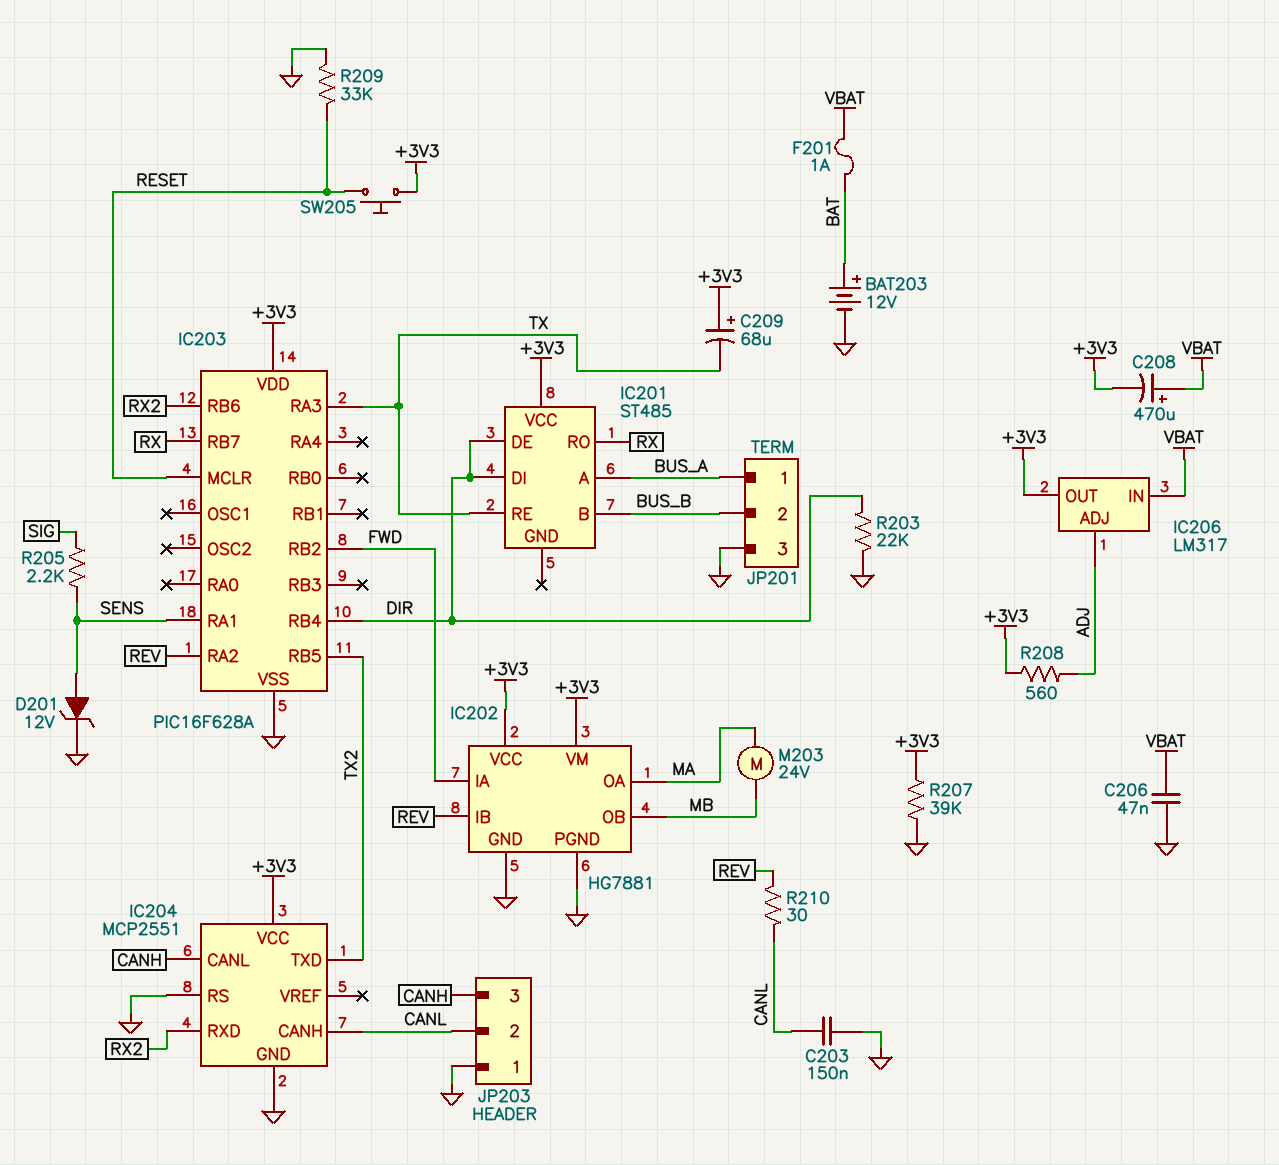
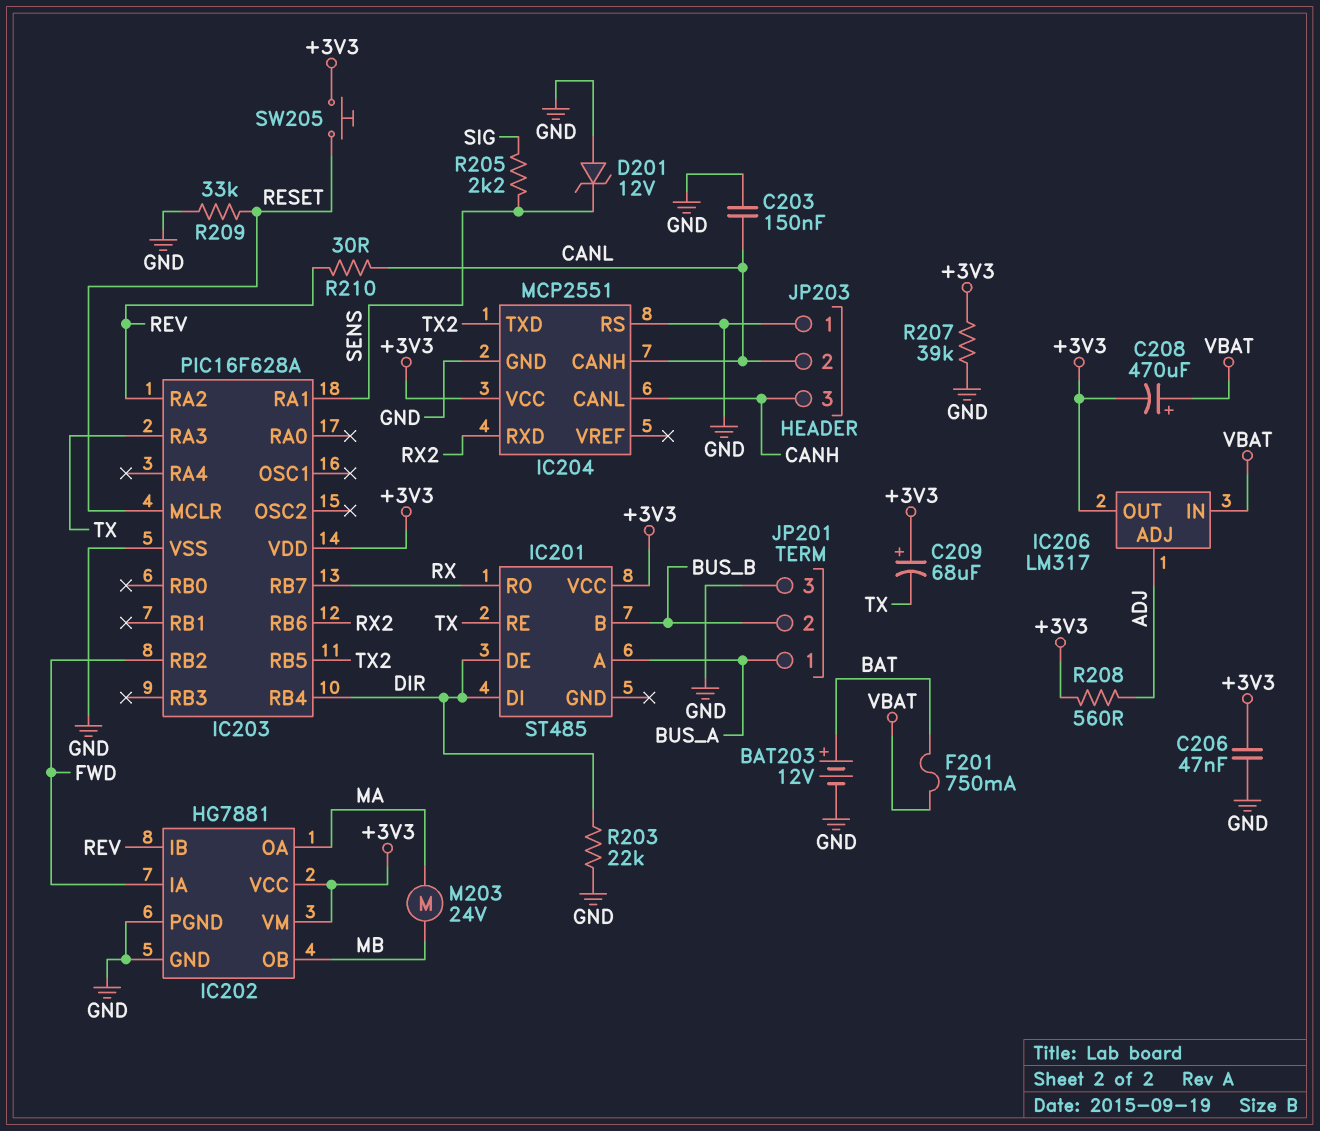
C206: 47nF (GND, VBAT) -> 47nF (+3V3, GND)
D201: zener 12V (A SENS, K GND) -> zener 12V (A GND, K SENS)
F201: 1A (BAT, VBAT) -> 750mA (BAT, VBAT)

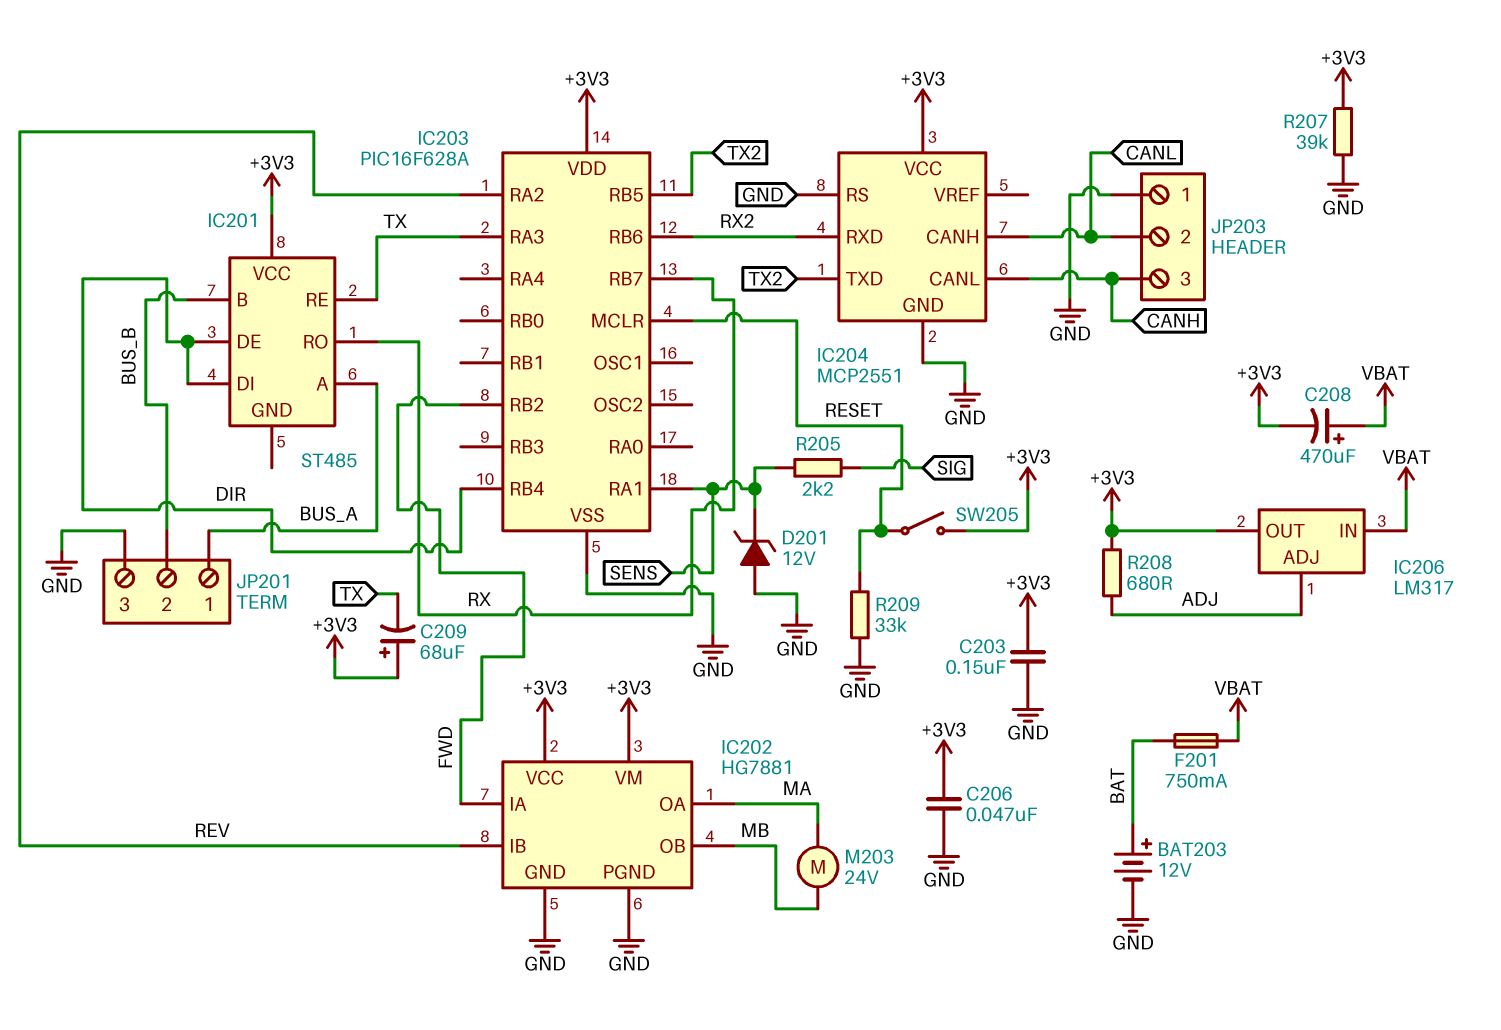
C203: 150nF (CANL, GND) -> 150nF (+3V3, GND)
R203: 22k (DIR, GND) -> none
R208: 560 (+3V3, ADJ) -> 680 (+3V3, ADJ)
R210: 30 (CANL, REV) -> none
SW205: button (+3V3, RESET) -> switch (+3V3, RESET)

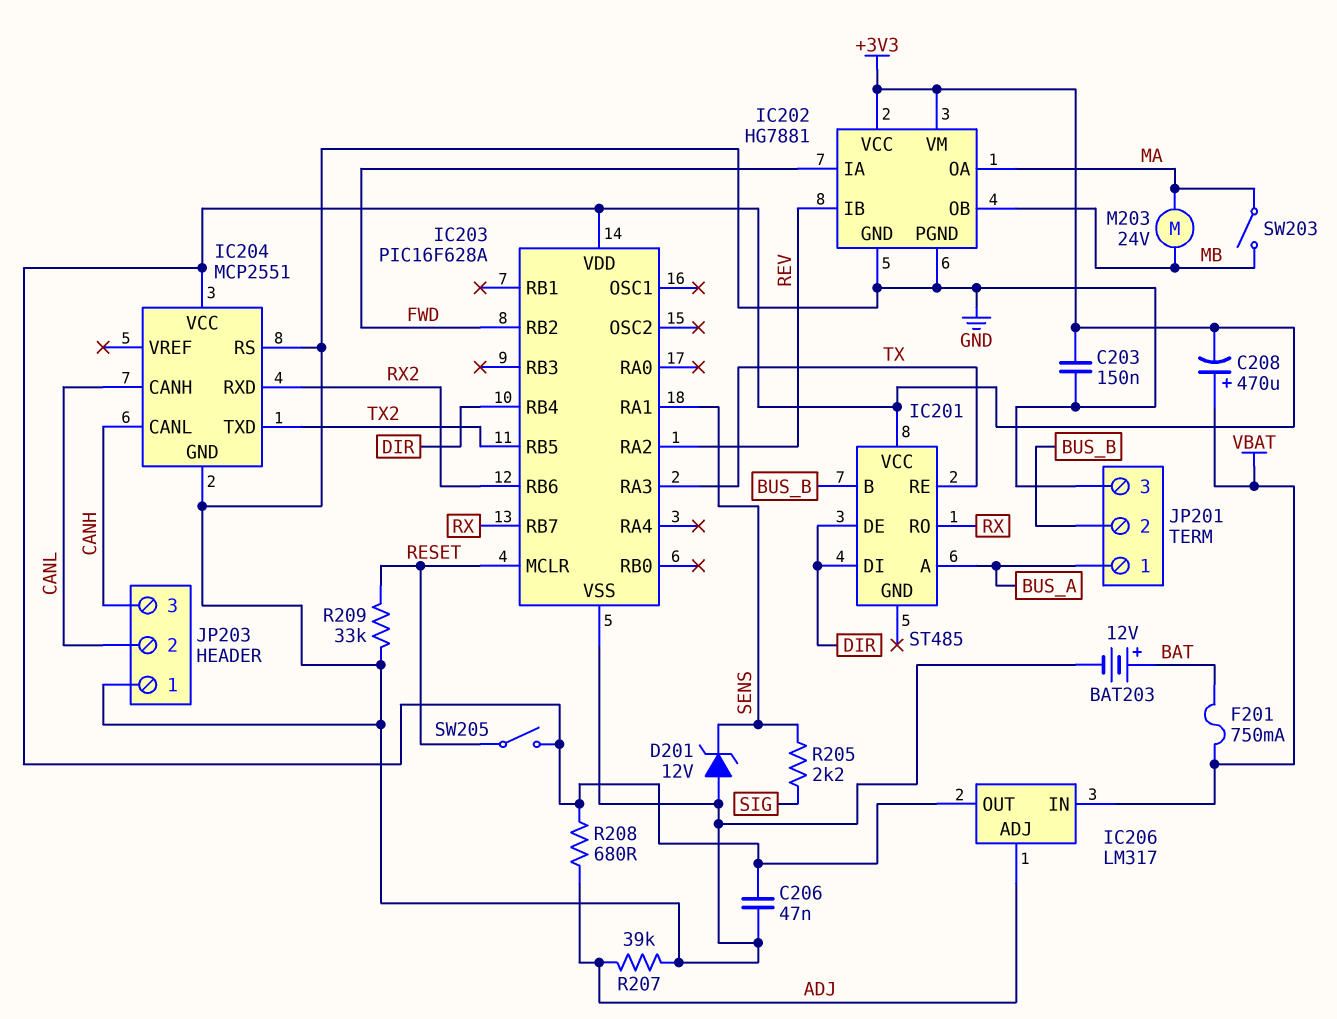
C209: 68uF (plus +3V3, minus TX) -> none
R207: 39k (+3V3, GND) -> 39k (ADJ, GND)
SW203: none -> switch (MA, MB)

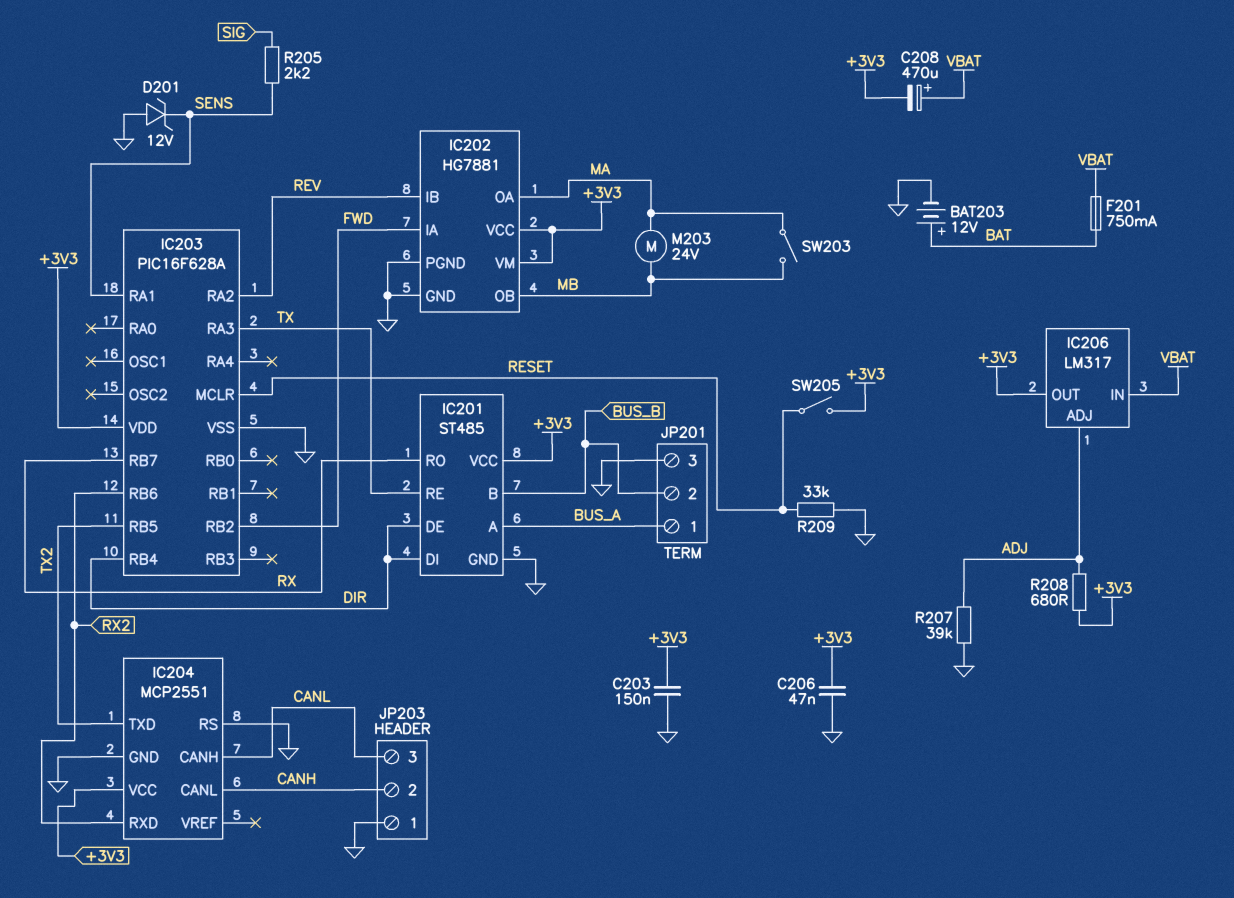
IC201 pin GND: none -> GND
JP203 pin 2: CANL -> CANH
JP203 pin 3: CANH -> CANL

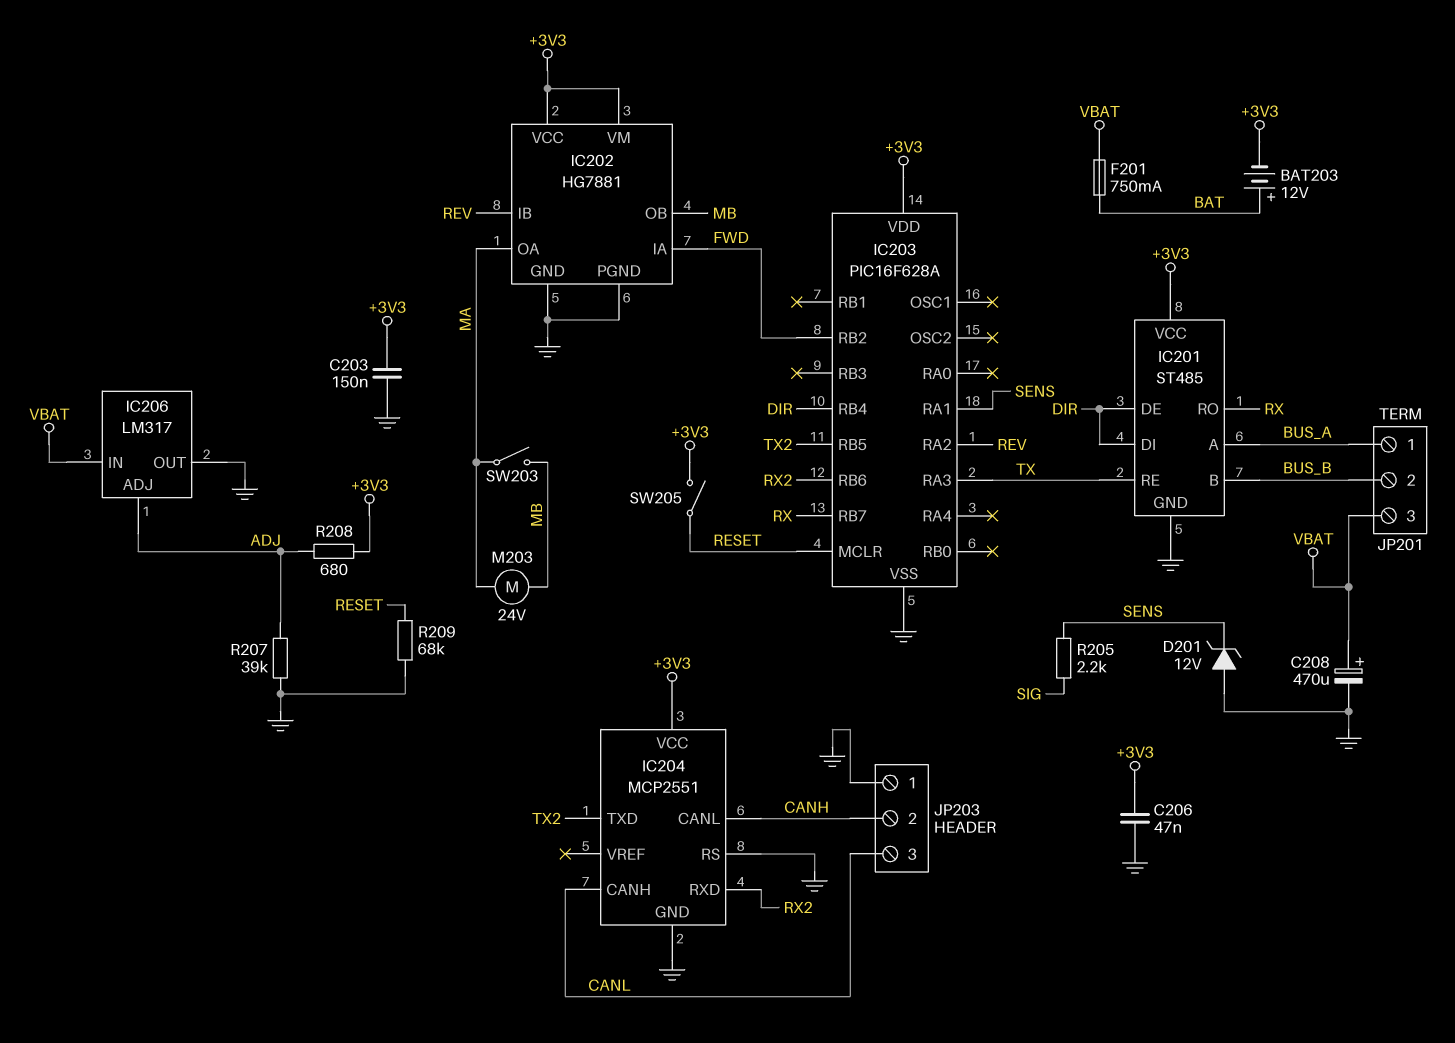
BAT203: 12V (plus BAT, minus GND) -> 12V (plus BAT, minus +3V3)
C208: 470uF (plus VBAT, minus +3V3) -> 470uF (plus VBAT, minus GND)
IC206 pin OUT: +3V3 -> GND
JP201 pin 3: GND -> VBAT
R209: 33k (GND, RESET) -> 68k (GND, RESET)

